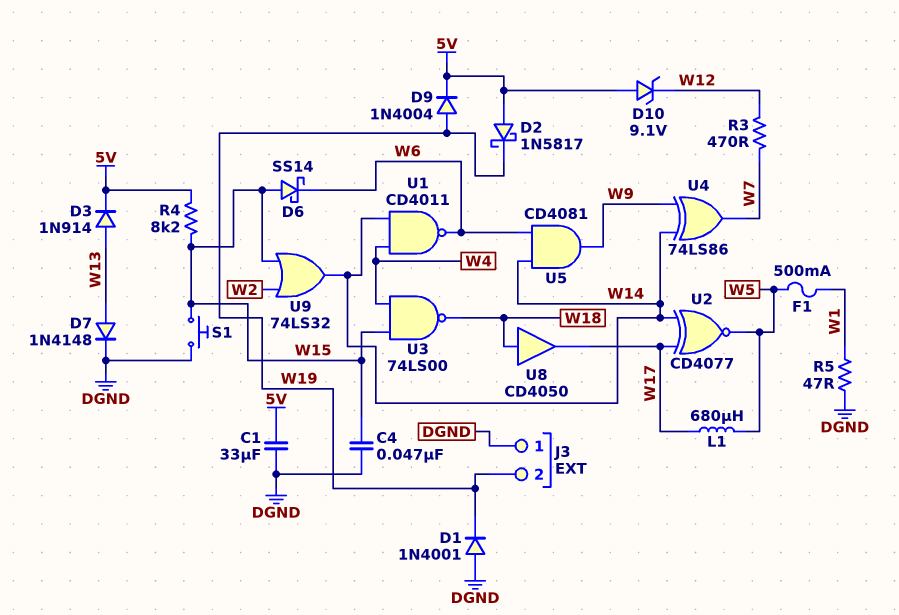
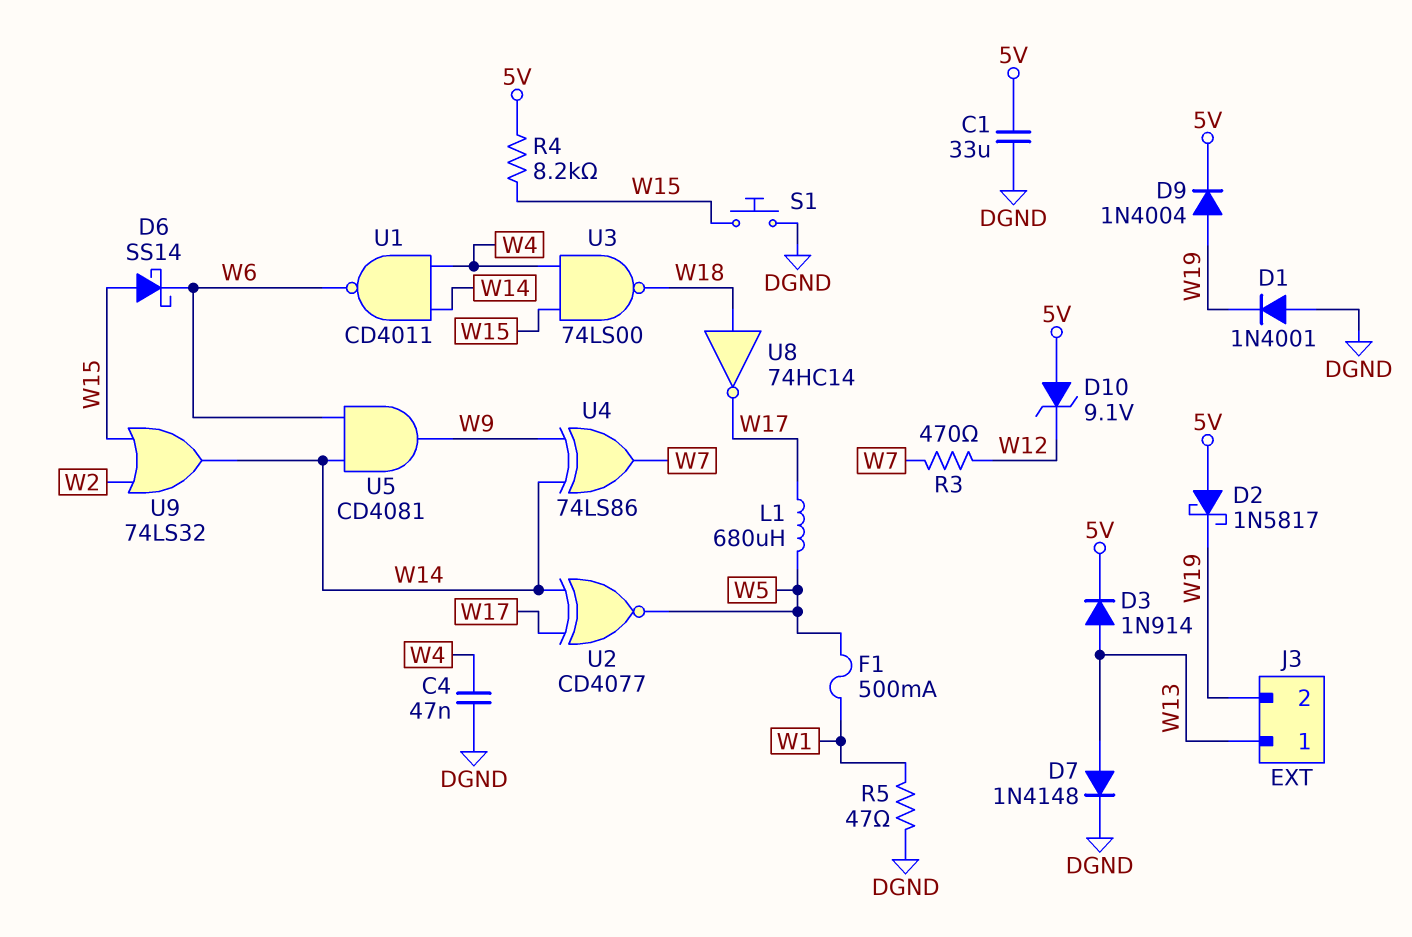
C4: 47nF (DGND, W15) -> 47nF (DGND, W4)
J3 pin 1: DGND -> W13
U8: buffer CD4050 (in W18, out W17) -> NOT 74HC14 (in W18, out W17)

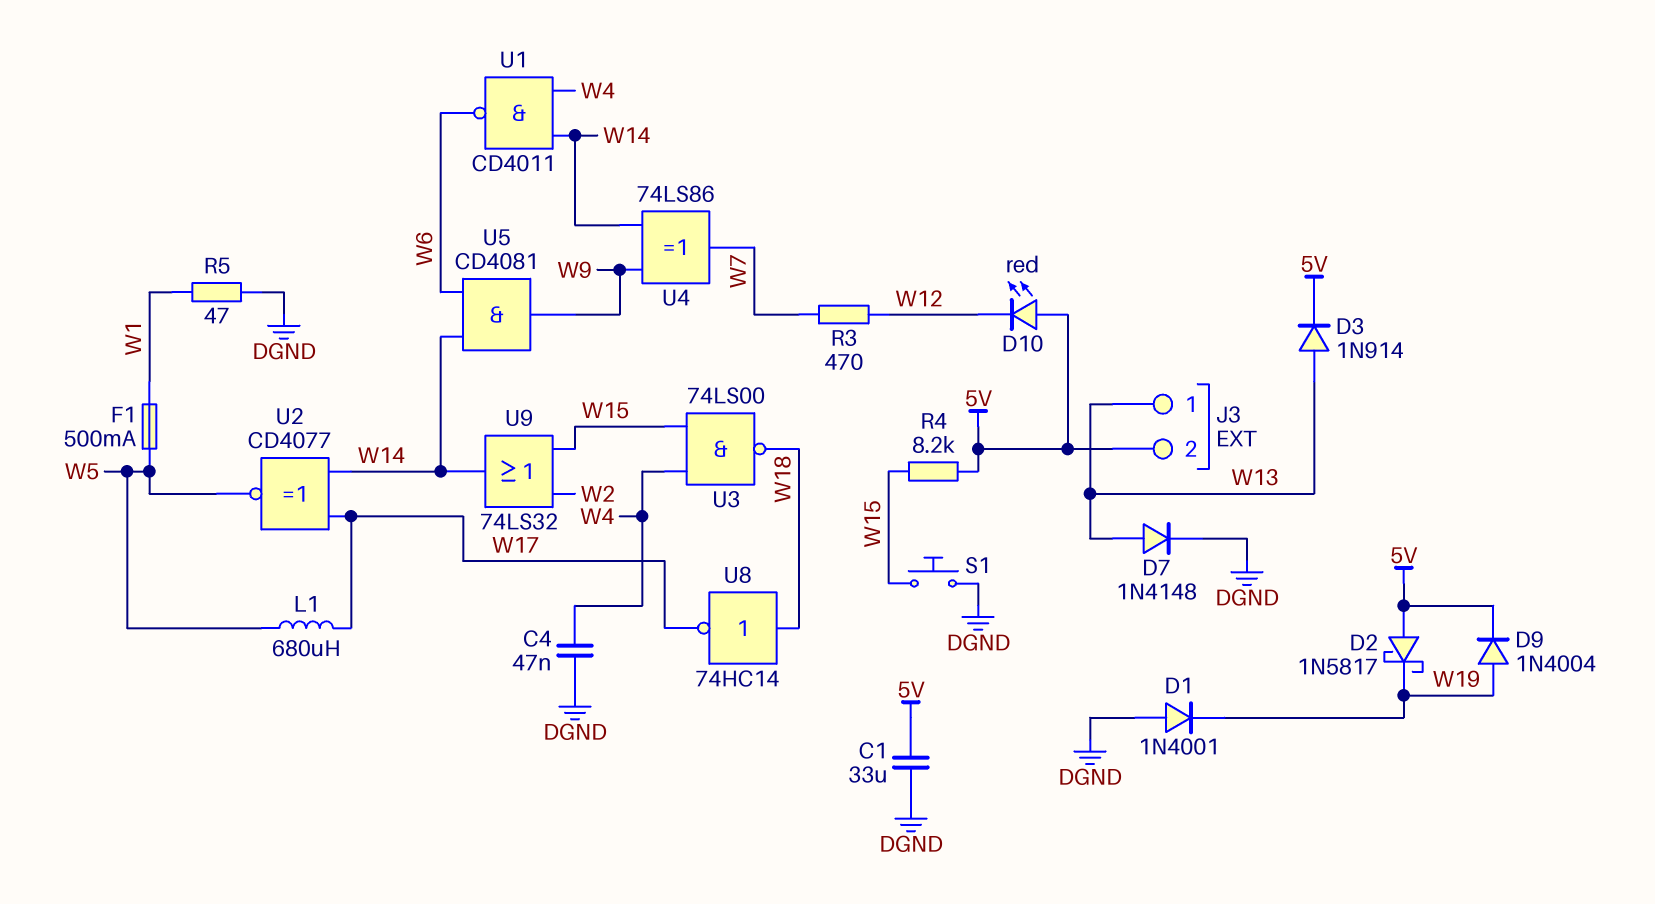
D6: schottky SS14 (A W15, K W6) -> none
D10: zener 9.1V (A 5V, K W12) -> LED red (A 5V, K W12)
J3 pin 2: W19 -> 5V

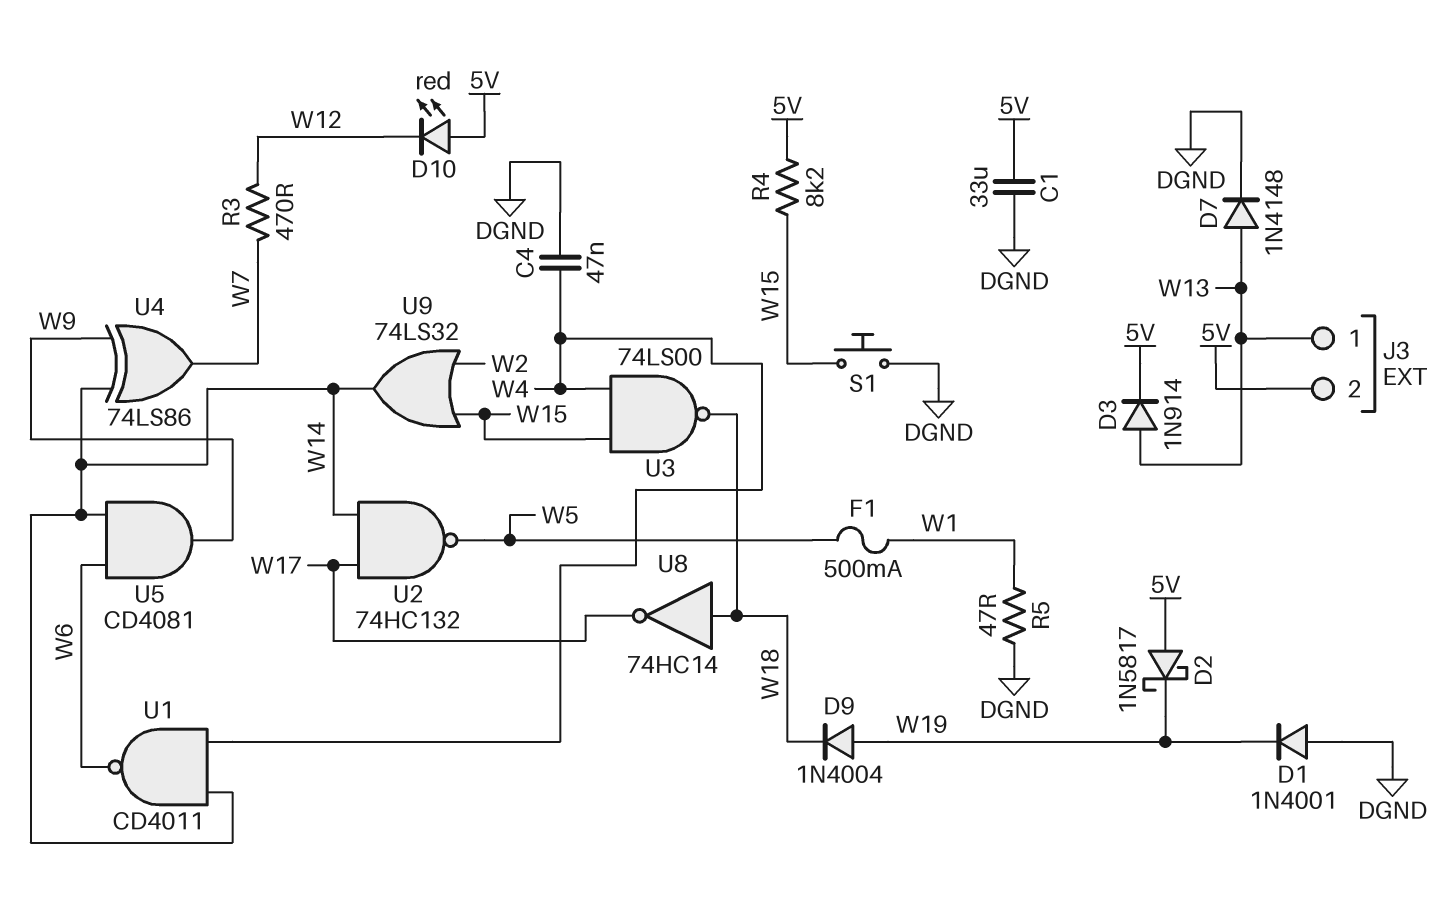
D9: diode 1N4004 (A W19, K 5V) -> diode 1N4004 (A W19, K W18)
L1: 680uH (W5, W17) -> none
U2: XNOR CD4077 (in W14, in W17, out W5) -> NAND 74HC132 (in W14, in W17, out W5)

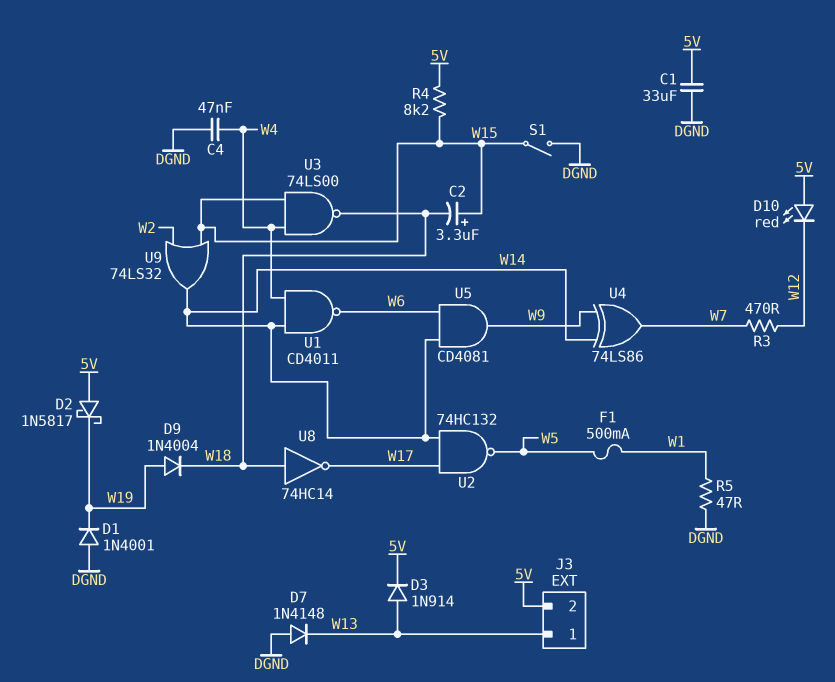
C2: none -> 3.3uF (plus W15, minus W18)
D7: diode 1N4148 (A W13, K DGND) -> diode 1N4148 (A DGND, K W13)
S1: button (DGND, W15) -> switch (DGND, W15)

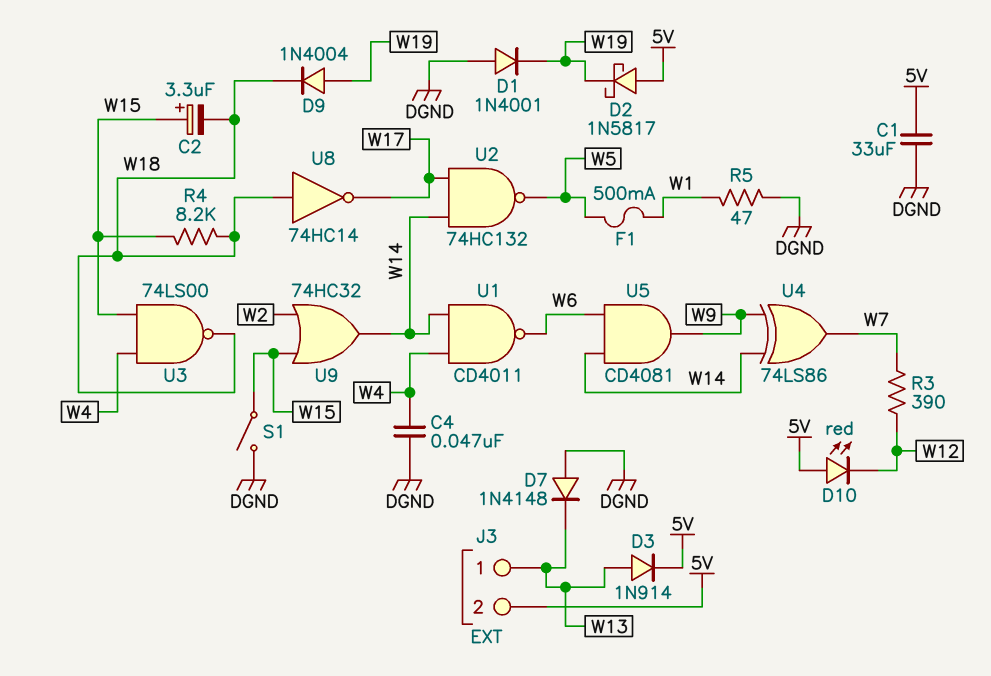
R3: 470 (W7, W12) -> 390 (W7, W12)
R4: 8.2k (5V, W15) -> 8.2k (W15, W18)
U9: OR 74LS32 (in W2, in W15, out W14) -> OR 74HC32 (in W2, in W15, out W14)

